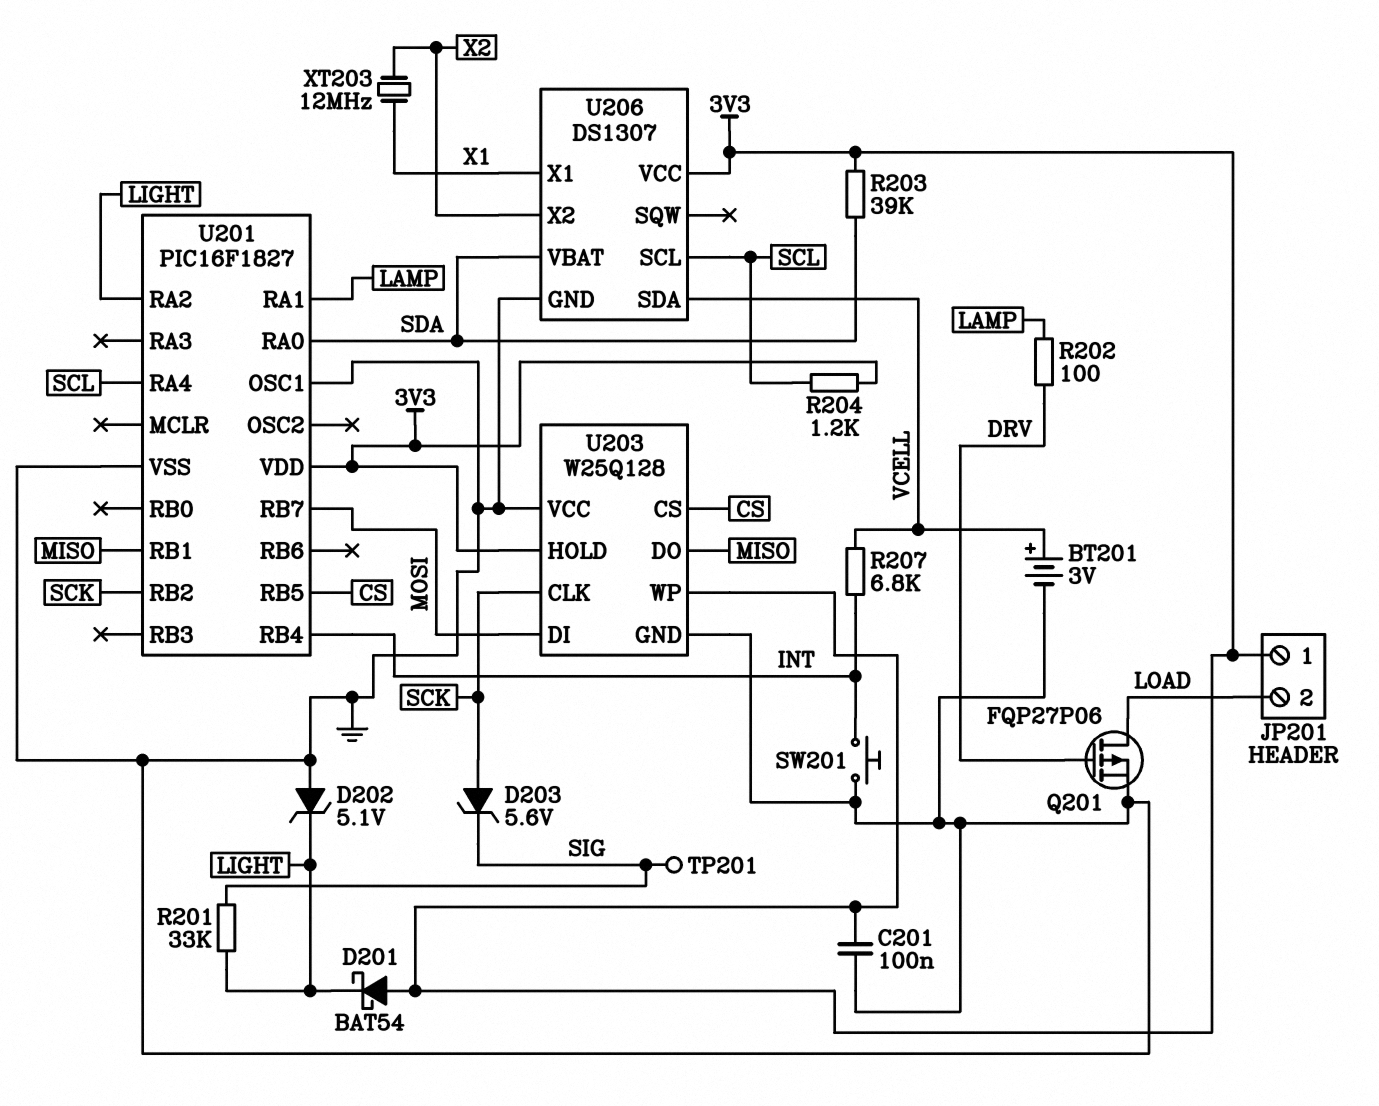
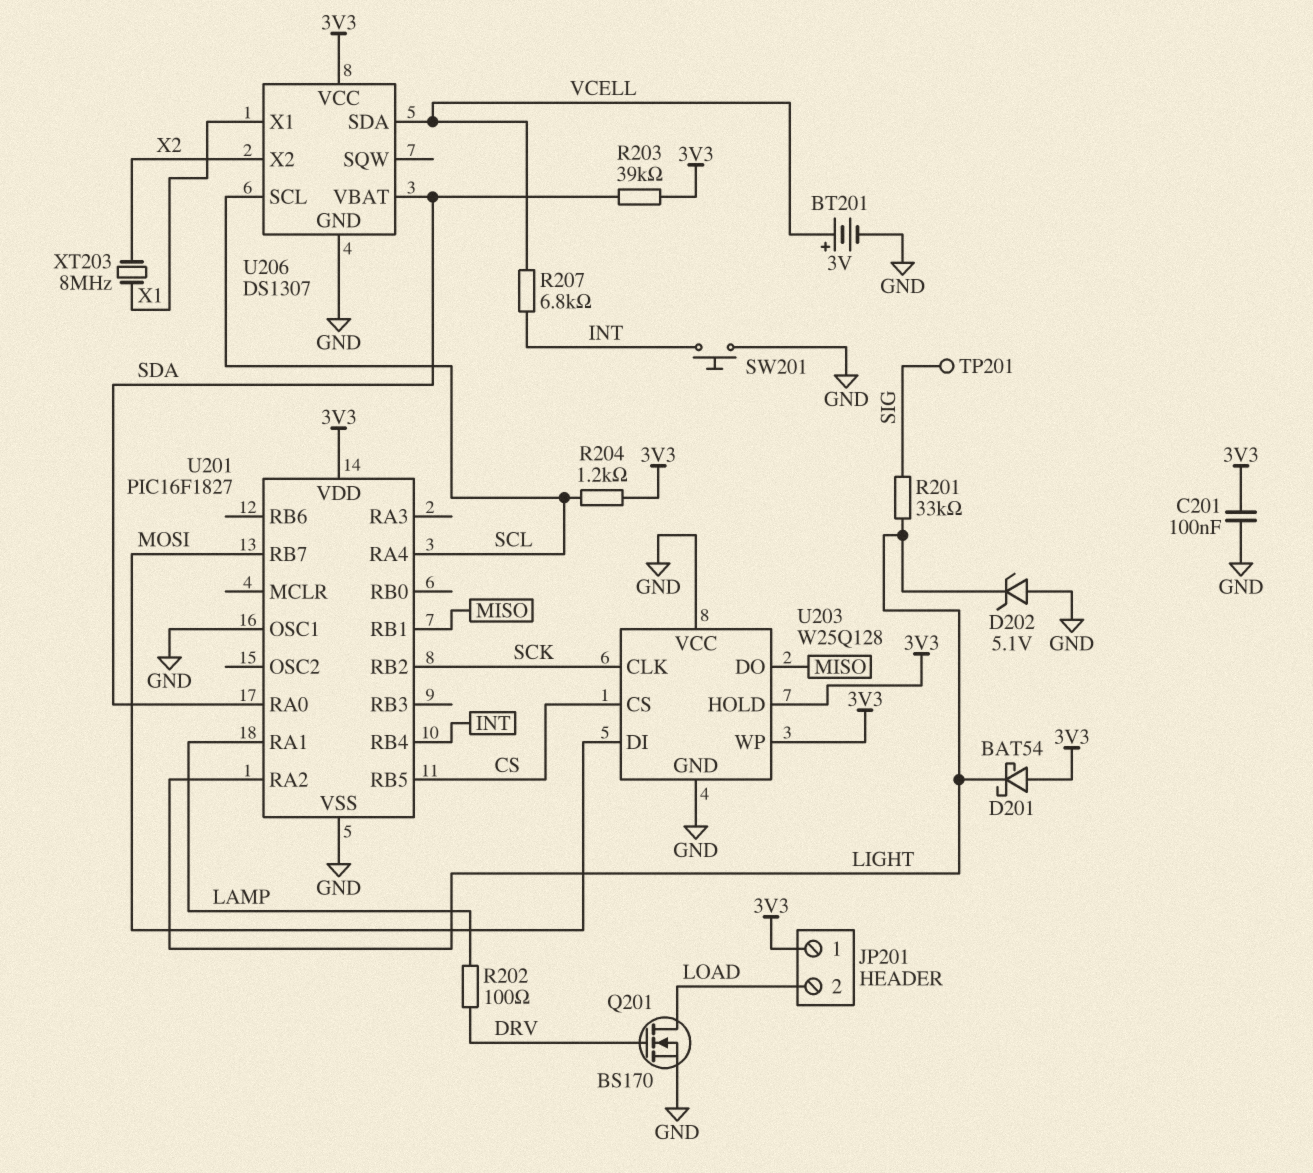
D203: zener 5.6V (A SCK, K SIG) -> none
Q201: PMOS FQP27P06 (G DRV, D LOAD, S GND) -> NMOS BS170 (G DRV, D LOAD, S GND)
XT203: 12MHz (X1, X2) -> 8MHz (X1, X2)

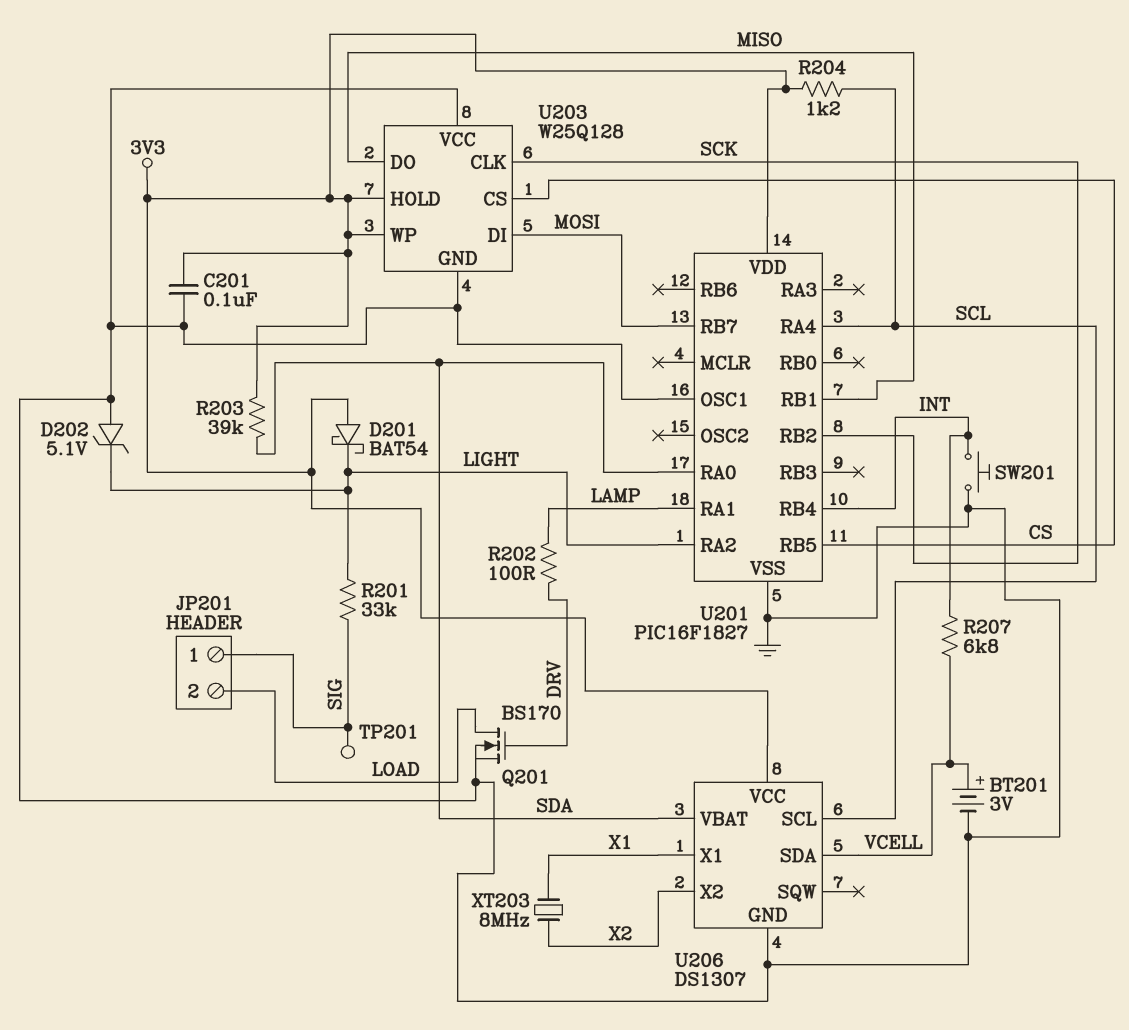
JP201 pin 1: 3V3 -> SIG

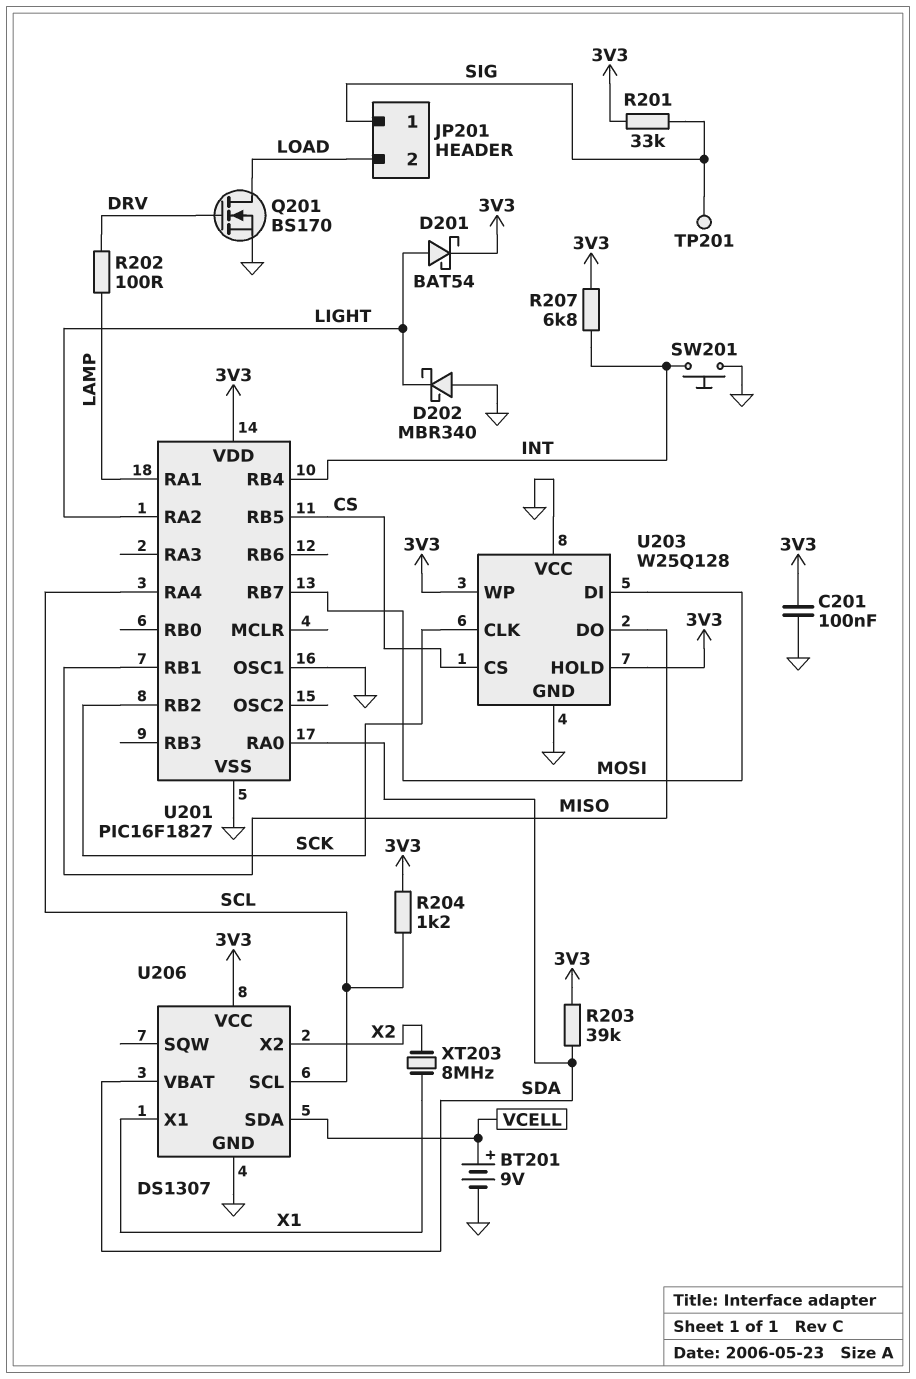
BT201: 3V (plus VCELL, minus GND) -> 9V (plus VCELL, minus GND)
D201: schottky BAT54 (A 3V3, K LIGHT) -> schottky BAT54 (A LIGHT, K 3V3)
D202: zener 5.1V (A GND, K LIGHT) -> schottky MBR340 (A GND, K LIGHT)
R201: 33k (LIGHT, SIG) -> 33k (3V3, SIG)
R207: 6.8k (INT, VCELL) -> 6.8k (3V3, INT)

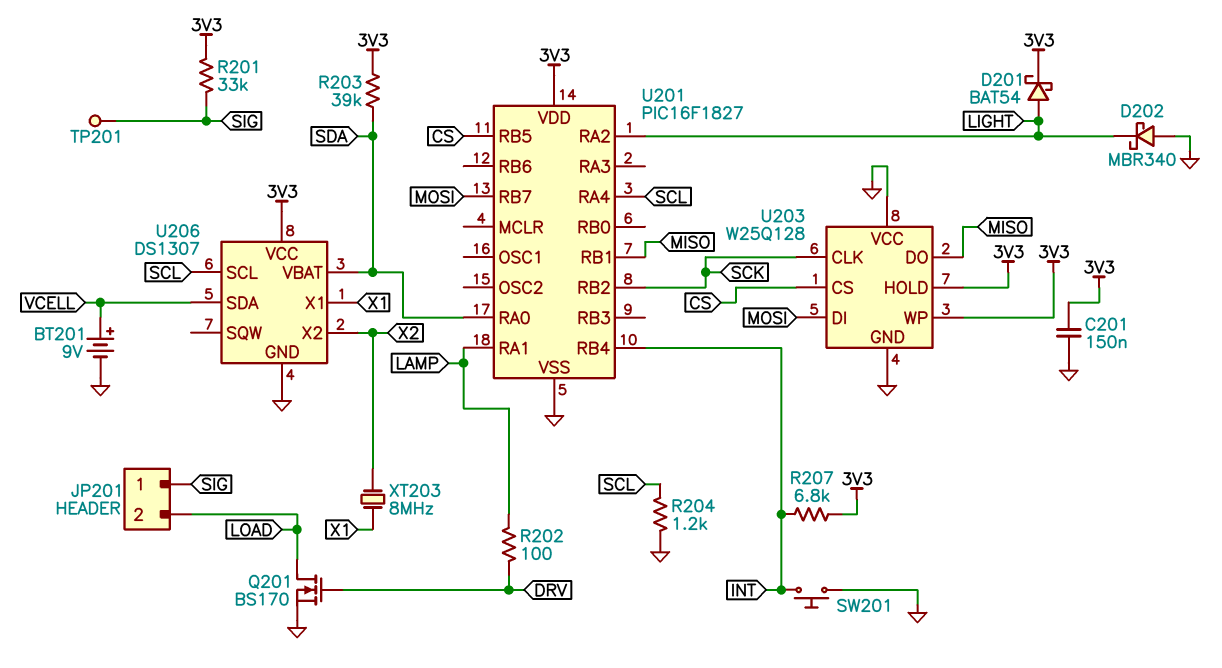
C201: 100nF (3V3, GND) -> 150nF (3V3, GND)
R204: 1.2k (3V3, SCL) -> 1.2k (GND, SCL)
U201 pin OSC1: GND -> none

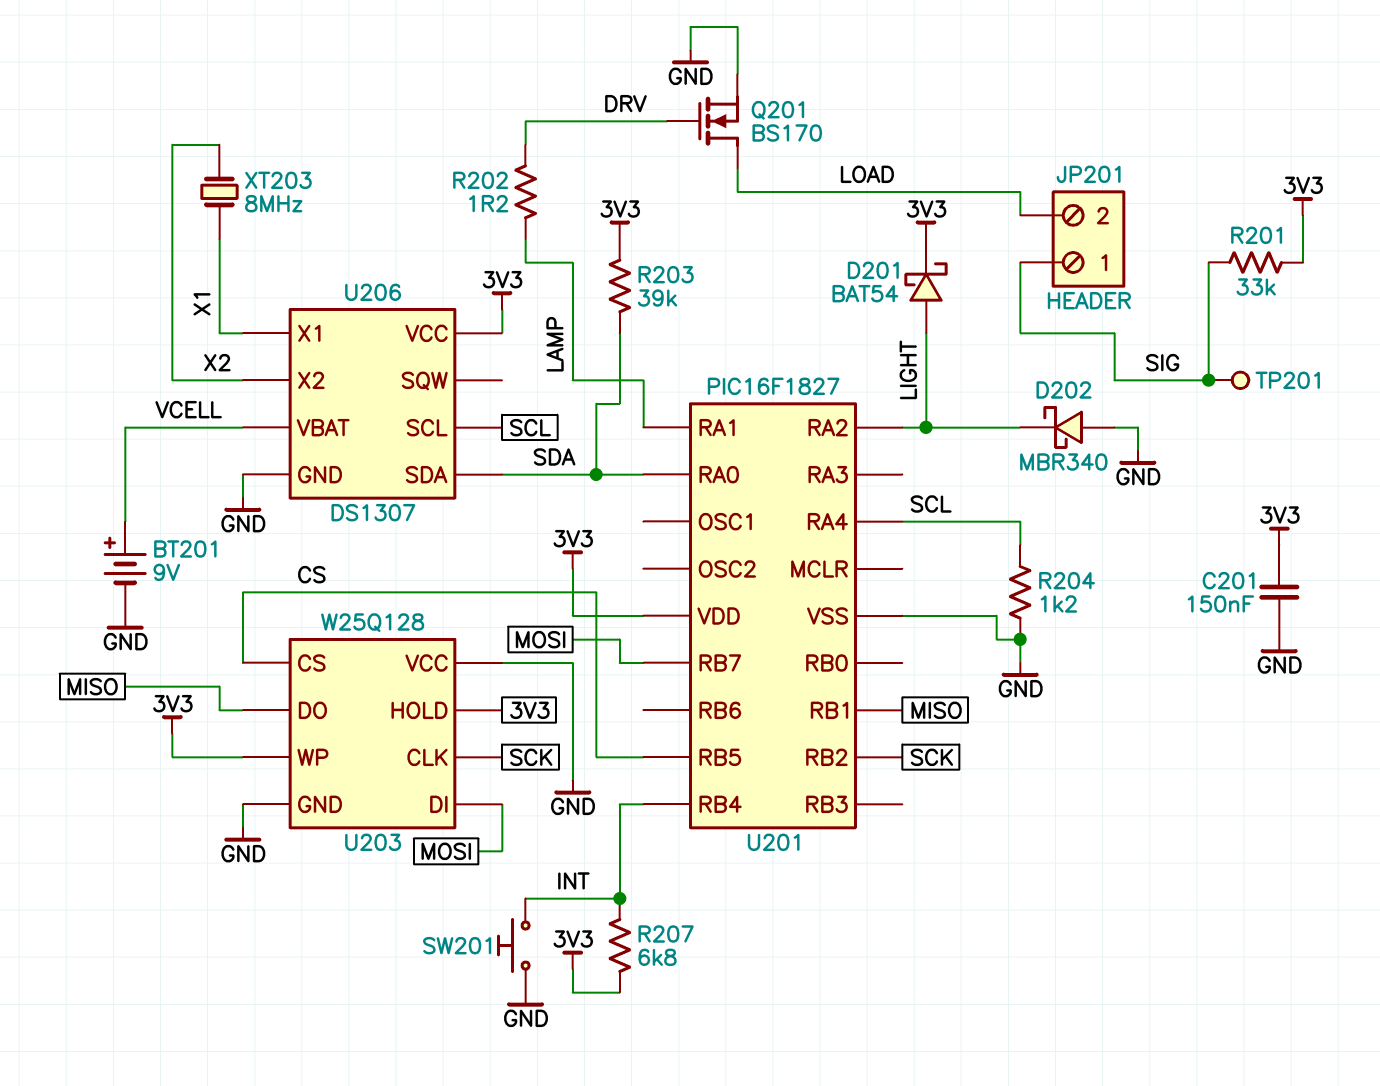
R202: 100 (DRV, LAMP) -> 1.2 (DRV, LAMP)
U206 pin SDA: VCELL -> SDA
U206 pin VBAT: SDA -> VCELL

